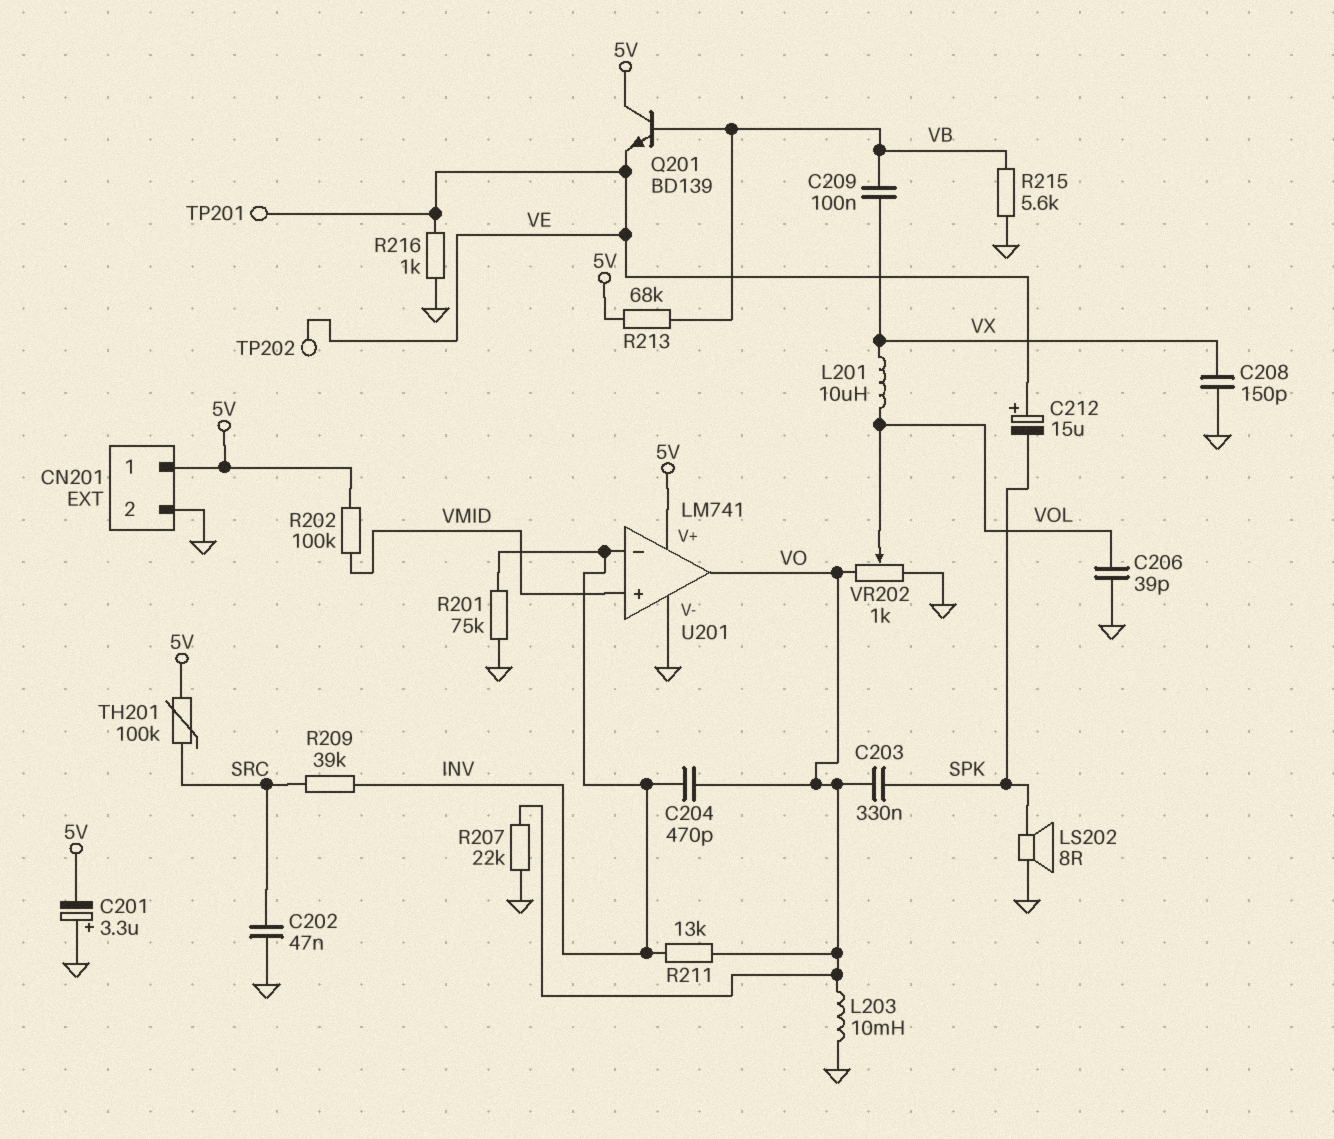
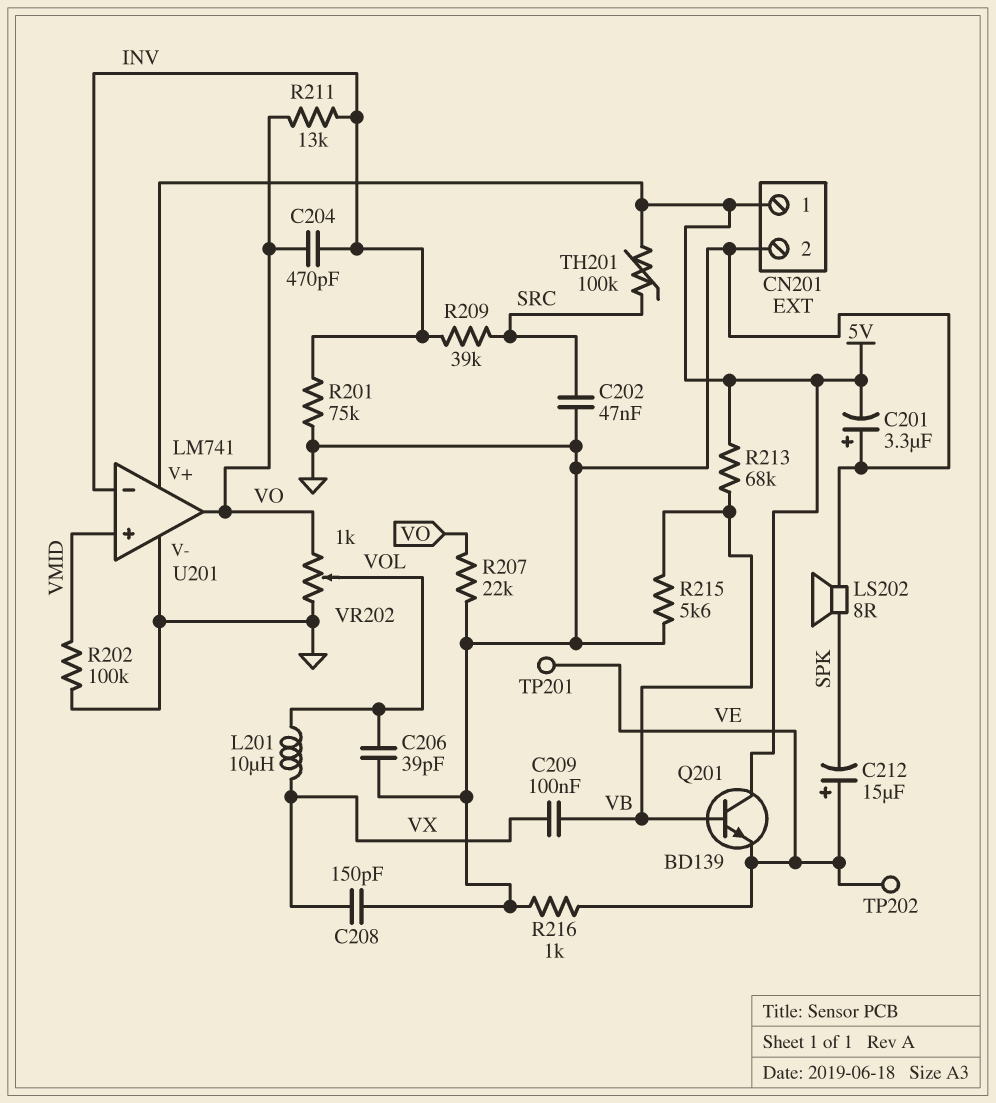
C203: 330nF (SPK, VO) -> none
L203: 10mH (GND, VO) -> none
R202: 100k (5V, VMID) -> 100k (GND, VMID)

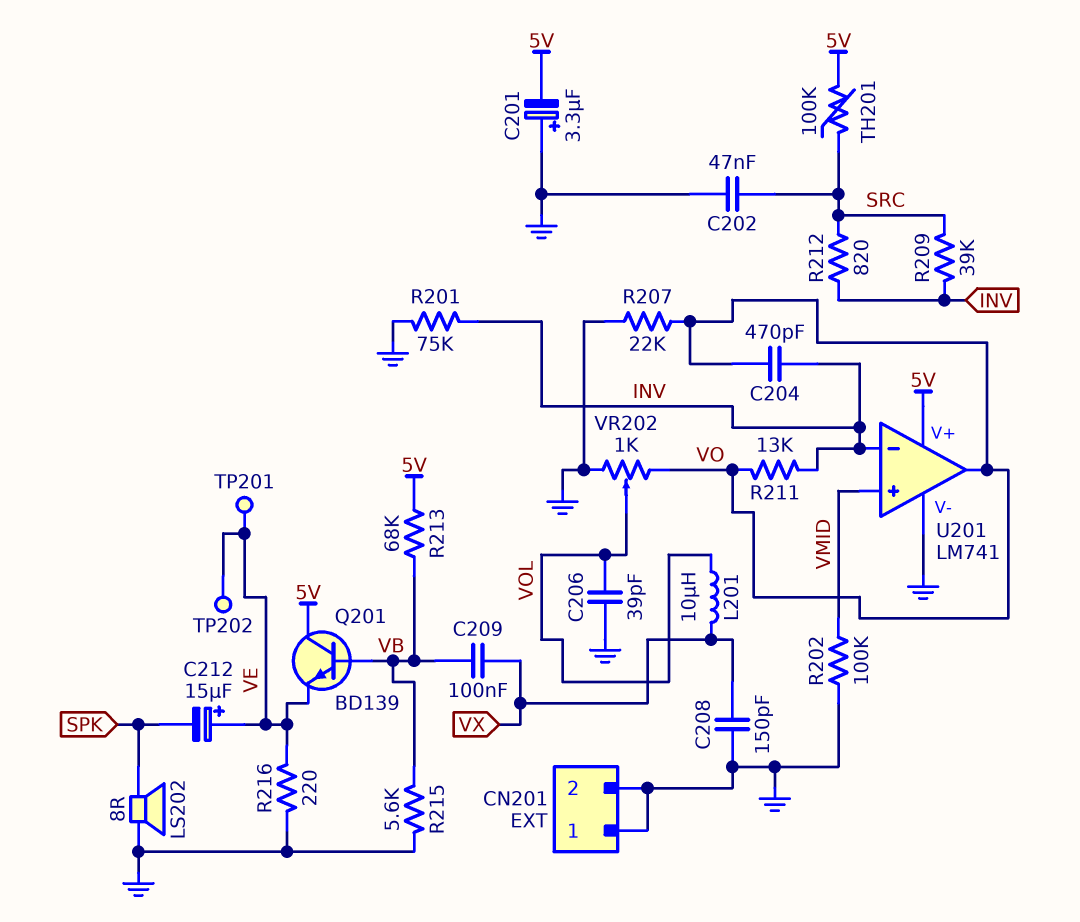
CN201 pin 1: 5V -> GND
R212: none -> 820 (INV, SRC)
R216: 1k (GND, VE) -> 220 (GND, VE)

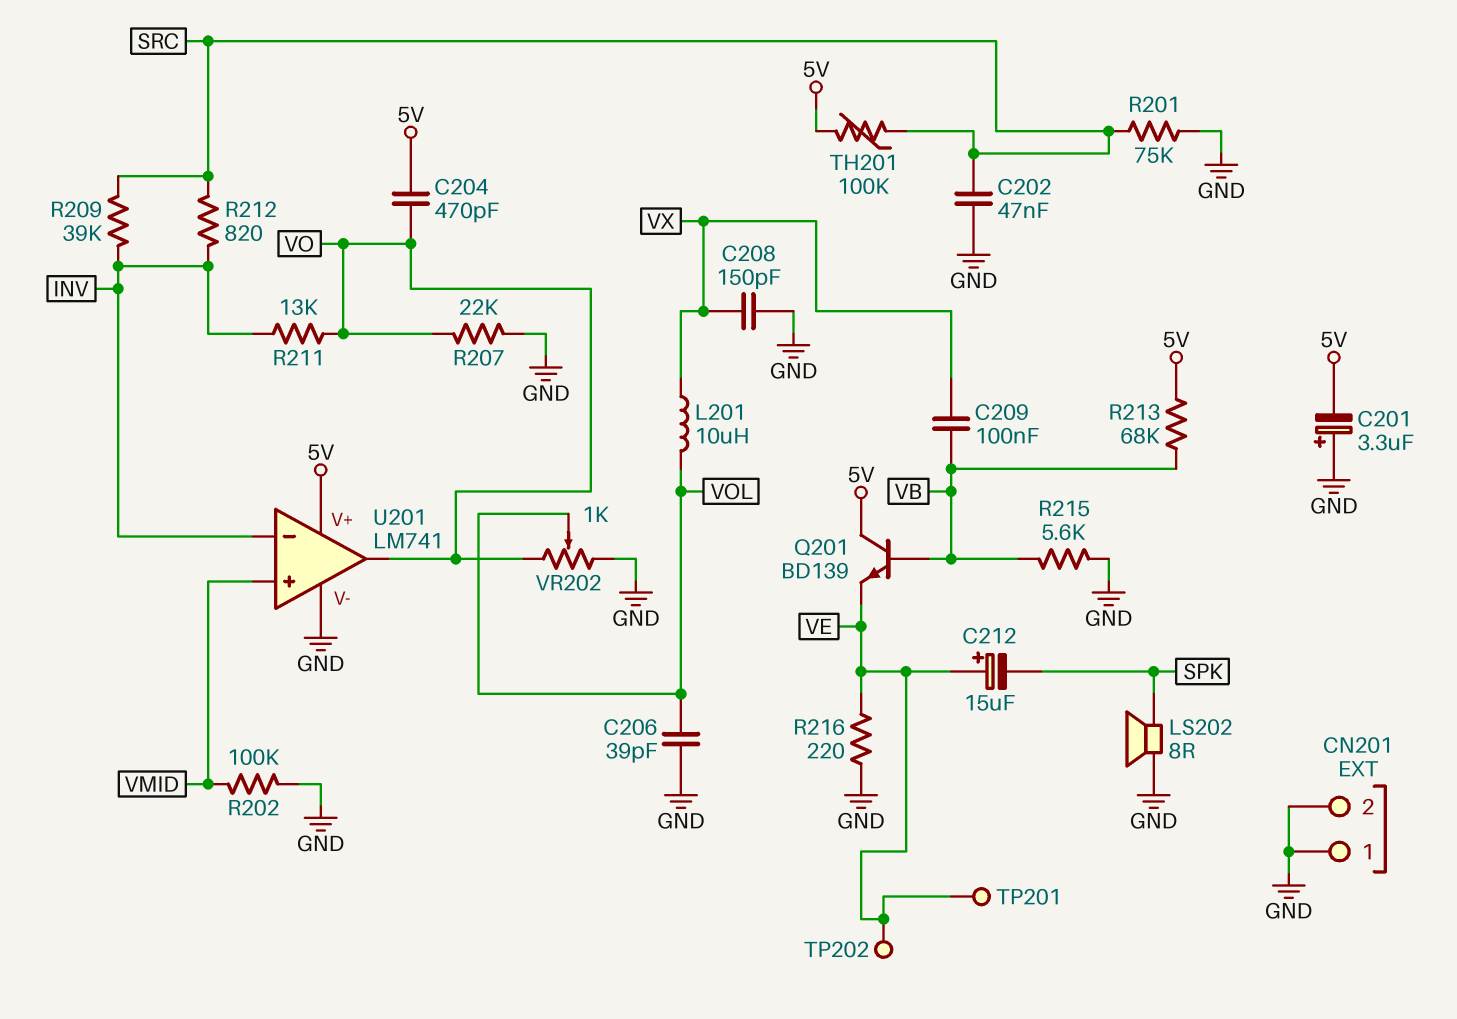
C204: 470pF (INV, VO) -> 470pF (5V, VO)
R201: 75k (GND, INV) -> 75k (GND, SRC)

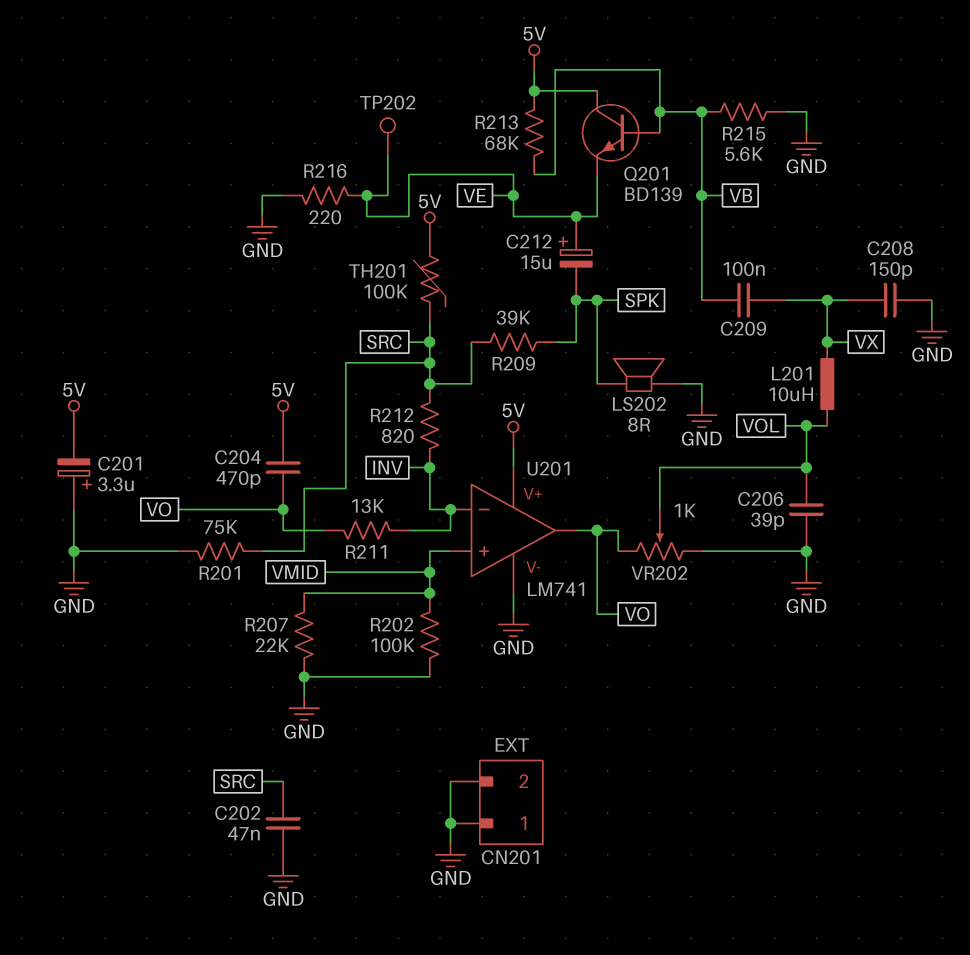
R207: 22k (GND, VO) -> 22k (GND, VMID)
R209: 39k (INV, SRC) -> 39k (SPK, SRC)
TP201: test point (VE) -> none

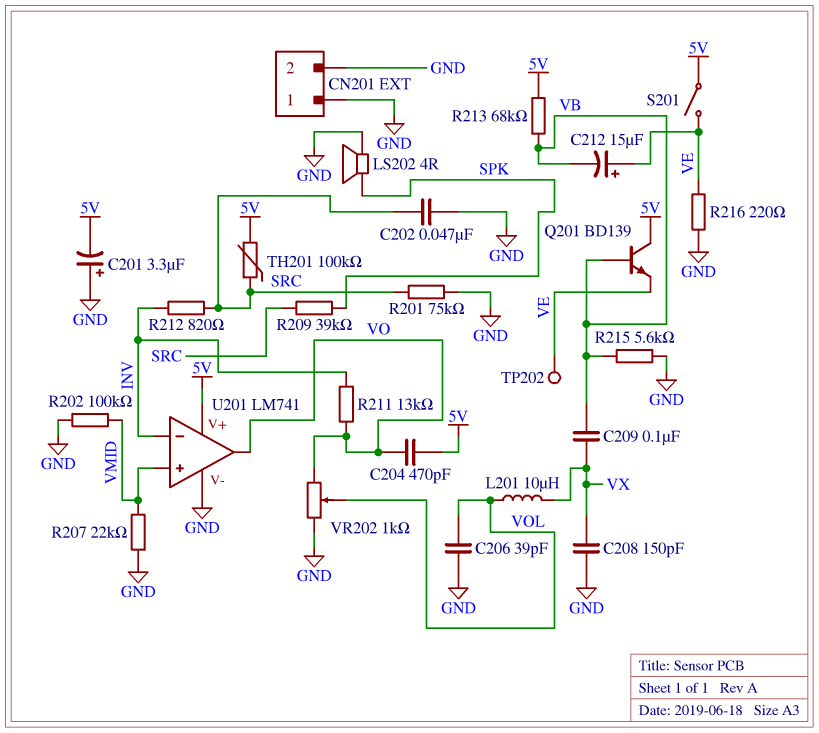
C212: 15uF (plus VE, minus SPK) -> 15uF (plus VE, minus VB)
LS202: speaker 8R (GND, SPK) -> speaker 4R (GND, SPK)
S201: none -> switch (5V, VE)

